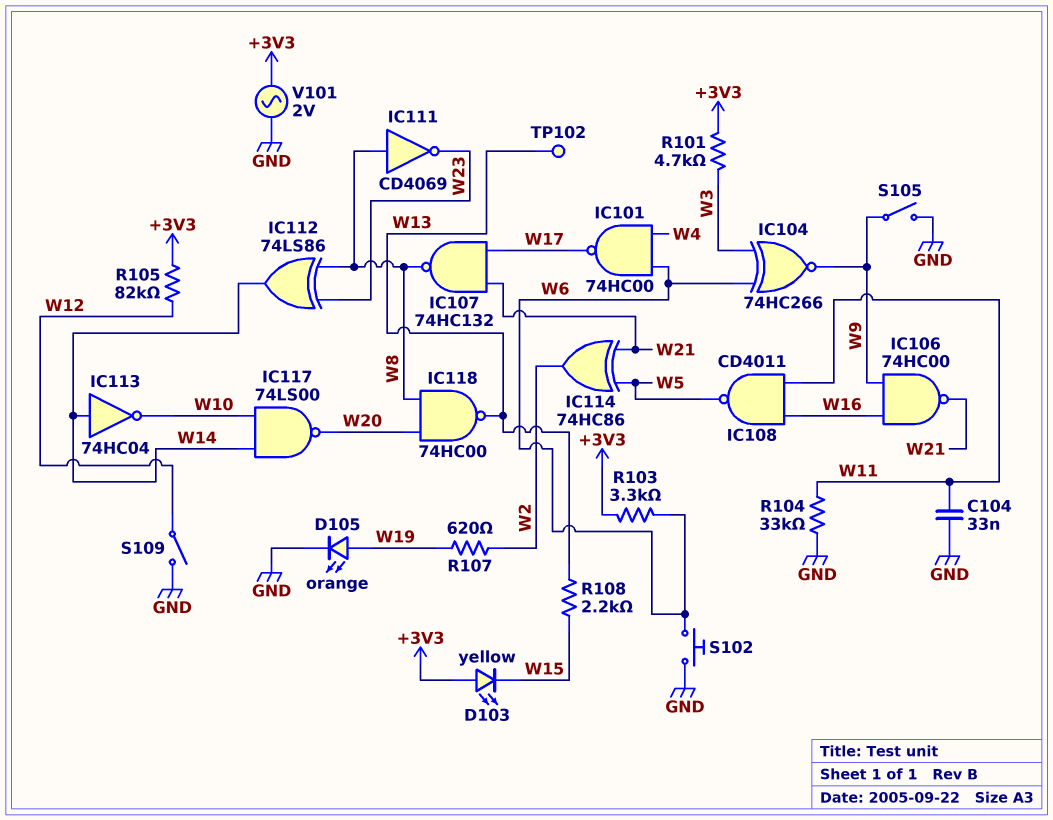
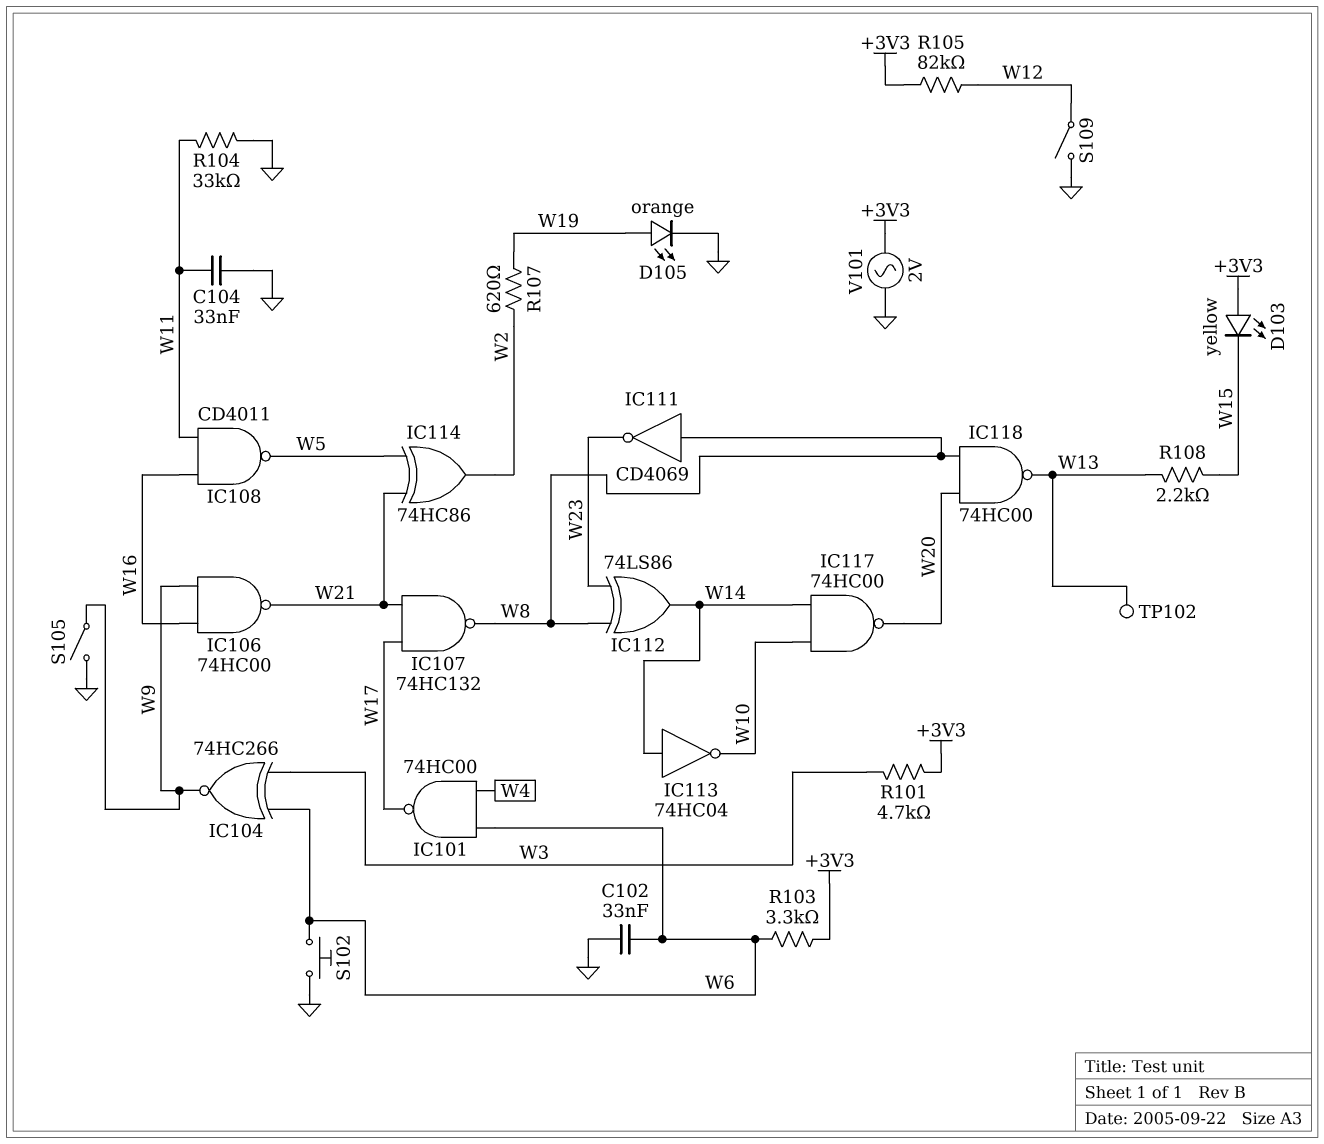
C102: none -> 33nF (GND, W6)
IC117: NAND 74LS00 (in W10, in W14, out W20) -> NAND 74HC00 (in W10, in W14, out W20)

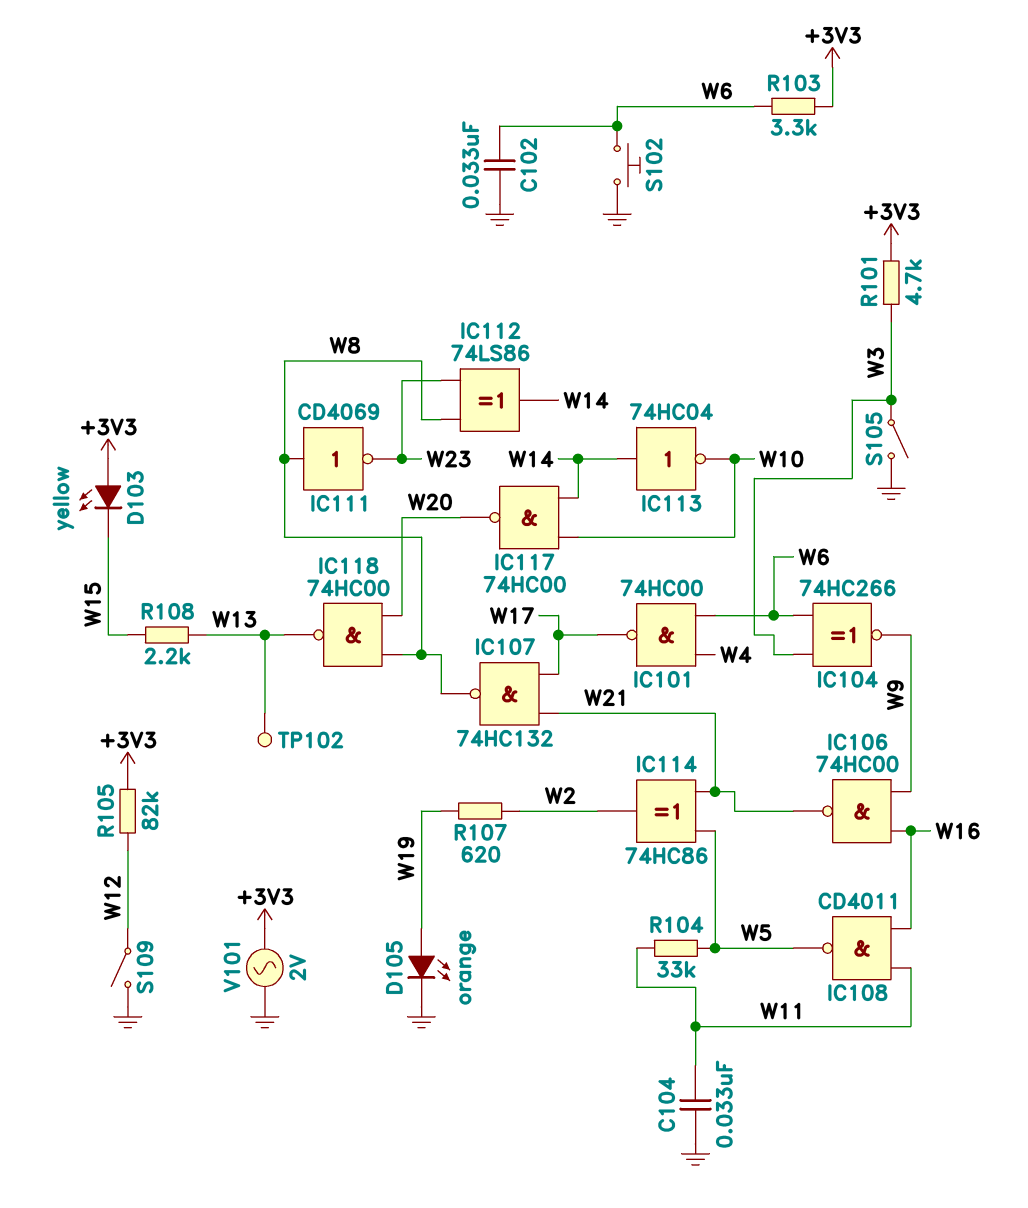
R104: 33k (GND, W11) -> 33k (W5, W11)
S105: switch (GND, W9) -> switch (GND, W3)

